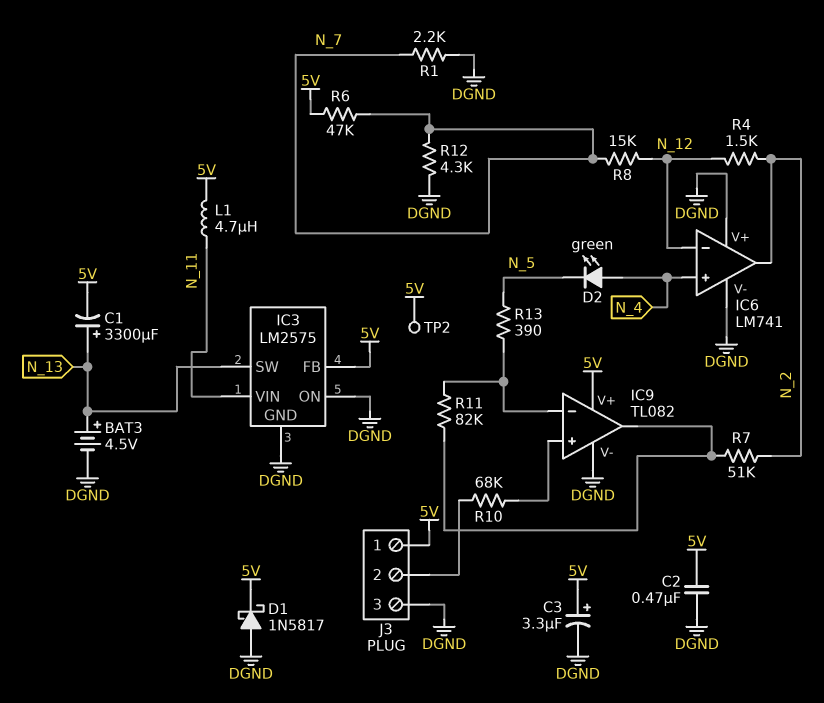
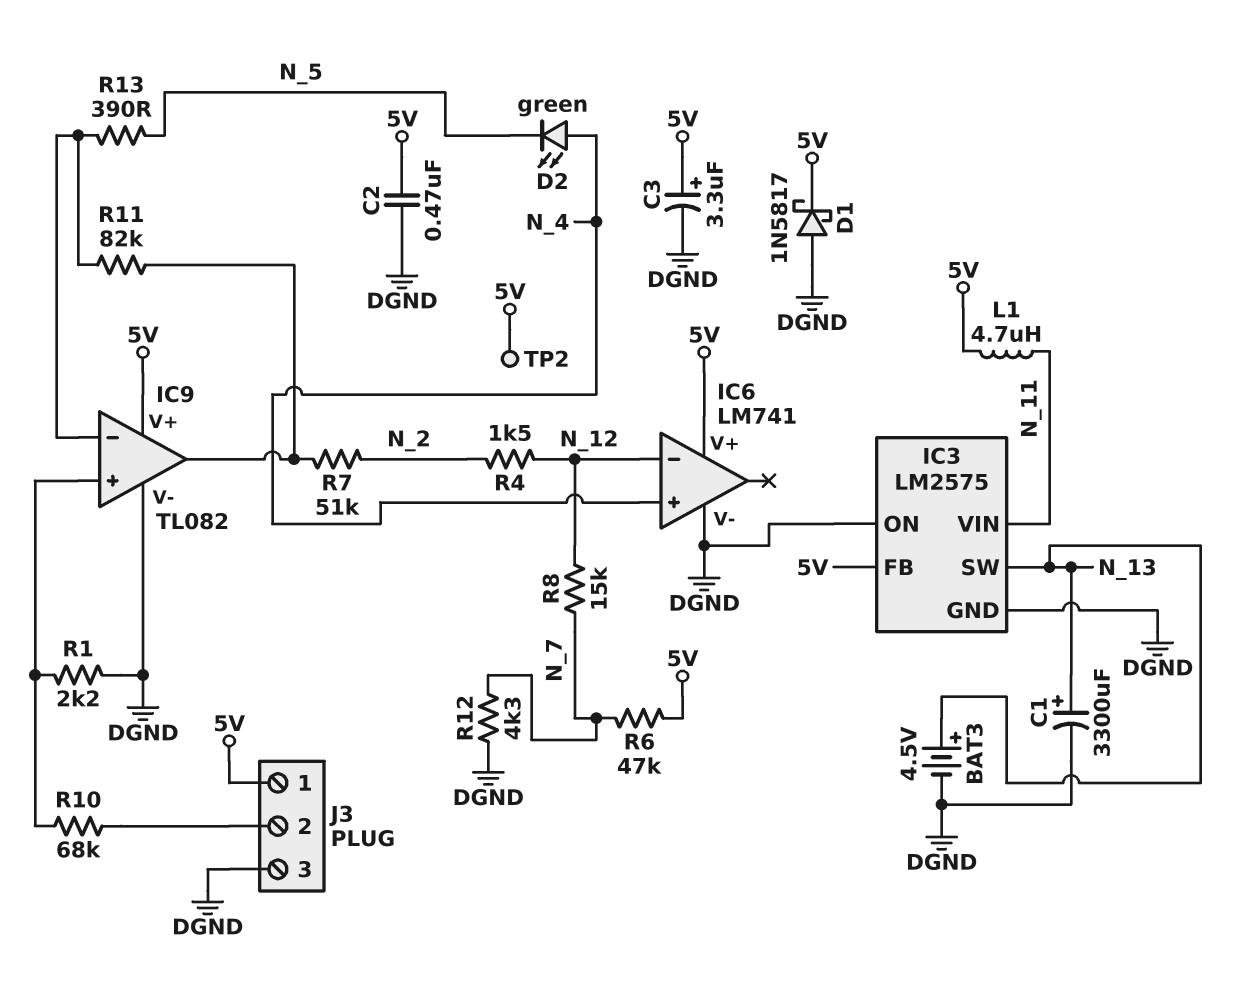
C1: 3300uF (plus N_13, minus 5V) -> 3300uF (plus N_13, minus DGND)
IC6 pin V+: DGND -> 5V
IC6 pin out: N_2 -> none
R1: 2.2k (DGND, N_7) -> 2.2k (DGND, IC9/in+)

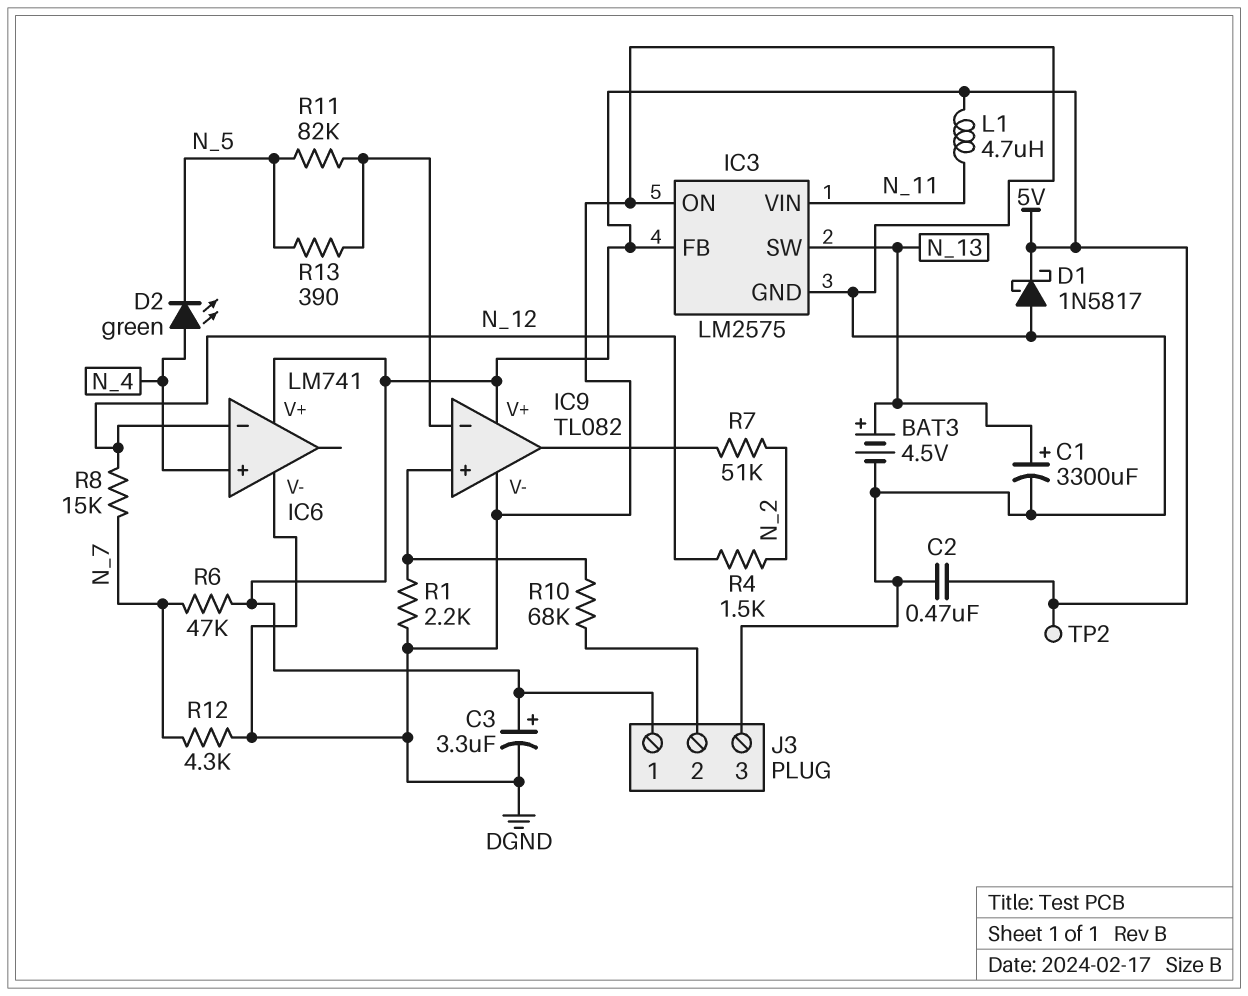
R11: 82k (IC9/in-, IC9/out) -> 82k (IC9/in-, N_5)

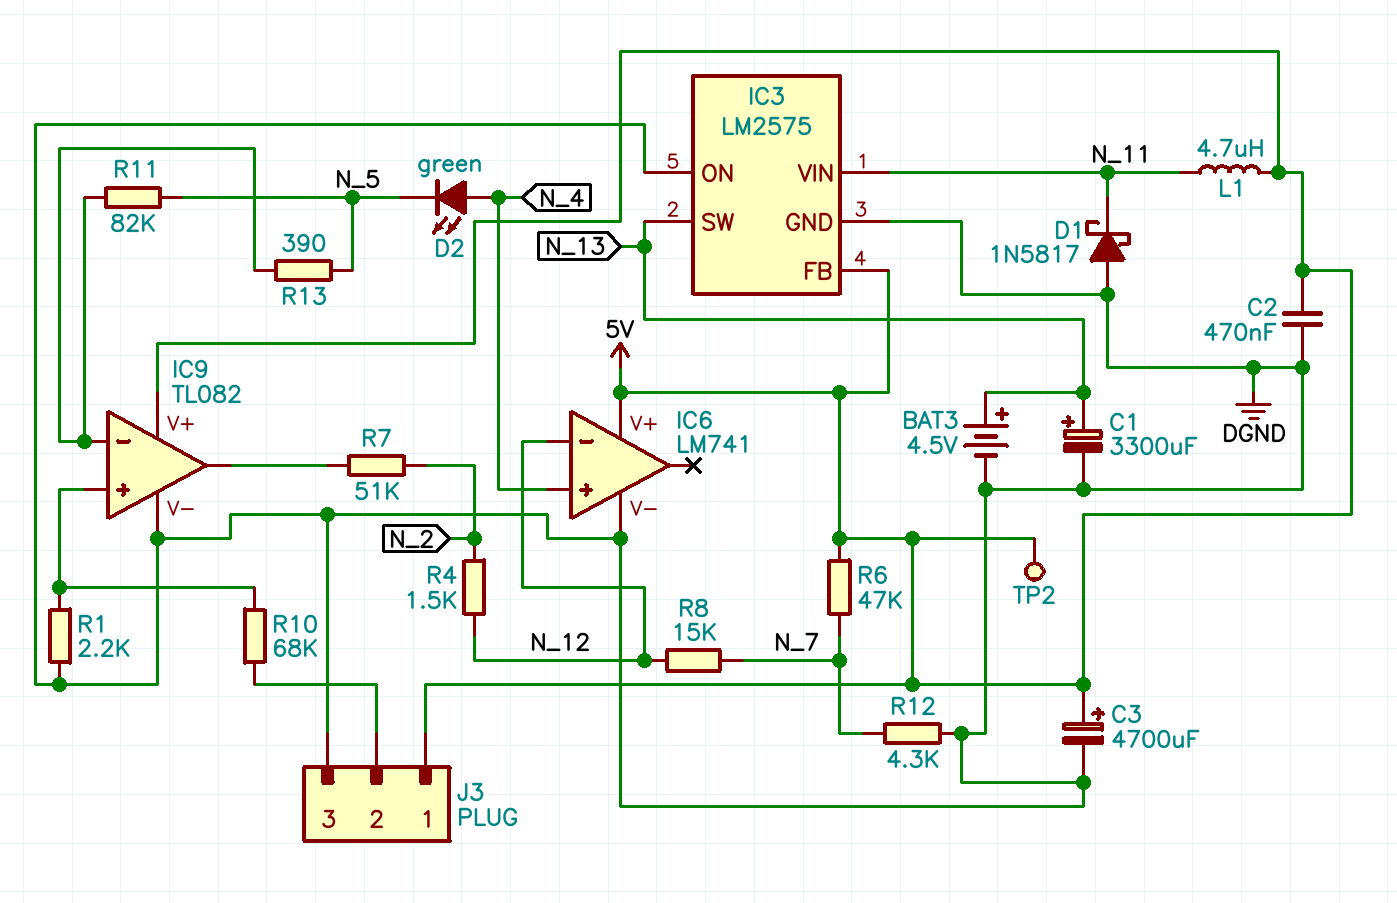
C3: 3.3uF (plus 5V, minus DGND) -> 4700uF (plus 5V, minus DGND)
D1: schottky 1N5817 (A DGND, K 5V) -> schottky 1N5817 (A DGND, K N_11)

